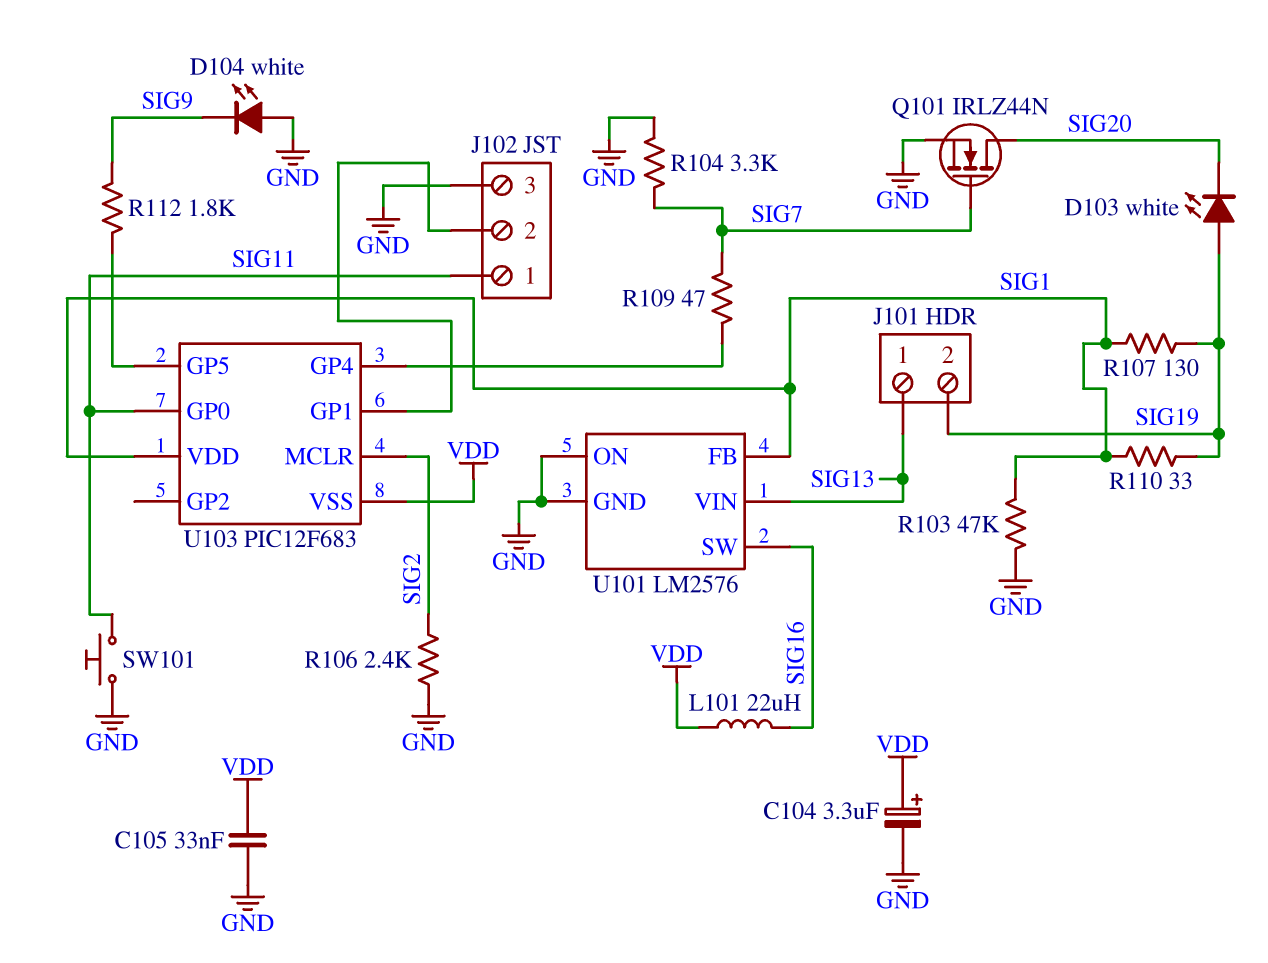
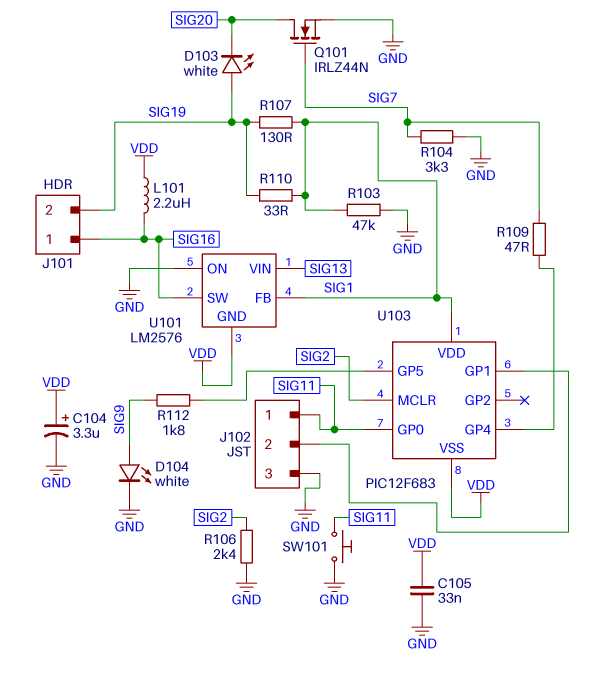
D104: LED white (A GND, K SIG9) -> LED white (A SIG9, K GND)
J101 pin 1: SIG13 -> SIG16
L101: 22uH (SIG16, VDD) -> 2.2uH (SIG16, VDD)
U101 pin GND: GND -> VDD

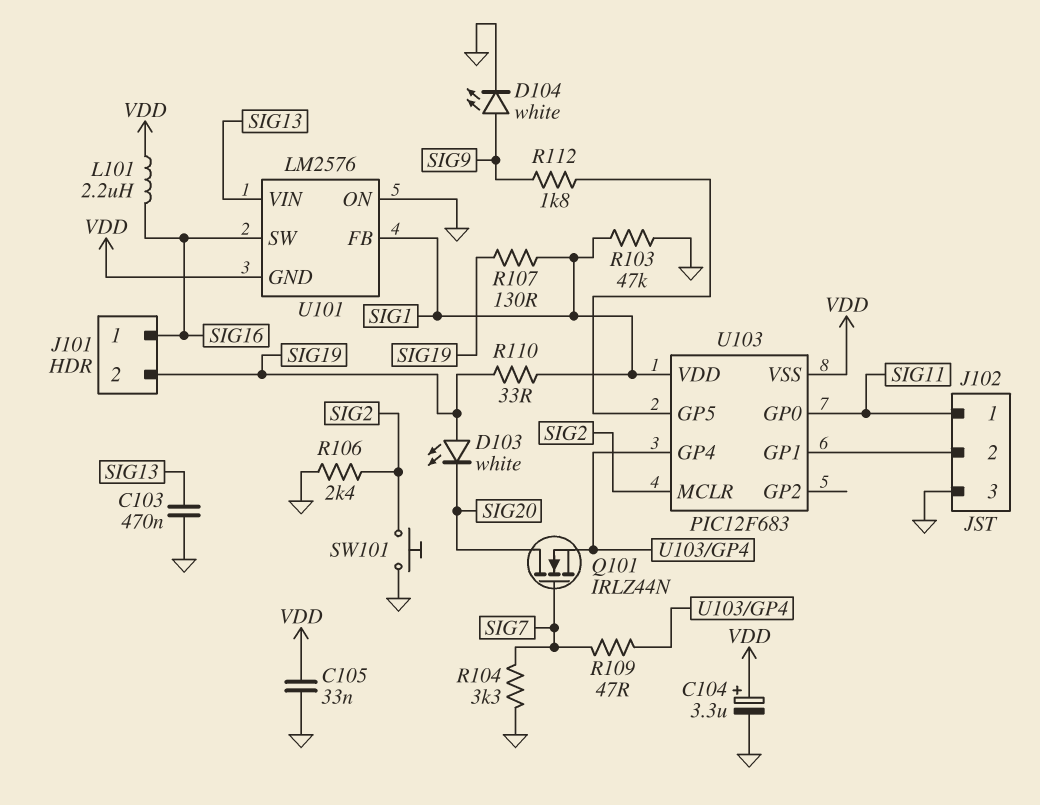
C103: none -> 470nF (GND, SIG13)
Q101: NMOS IRLZ44N (G SIG7, D SIG20, S GND) -> NMOS IRLZ44N (G SIG7, D SIG20, S U103/GP4)
SW101: button (GND, SIG11) -> button (GND, SIG2)

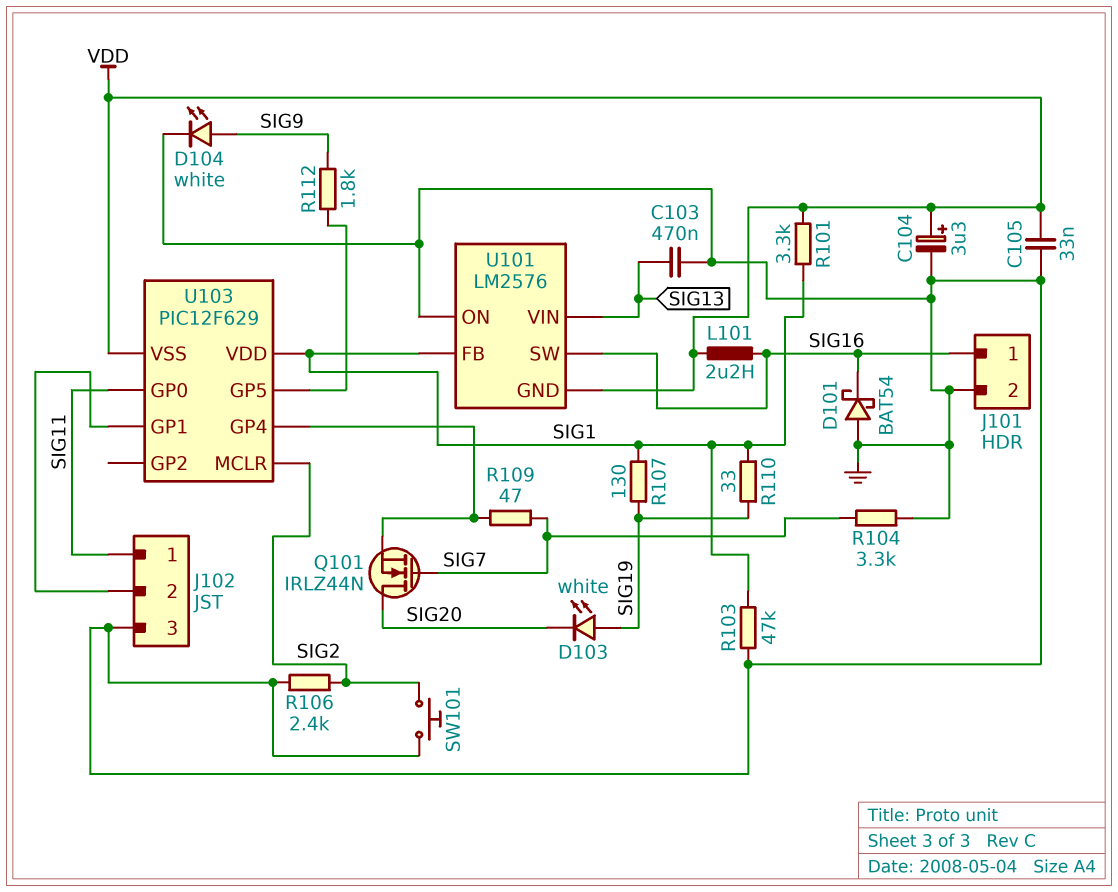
D101: none -> schottky BAT54 (A GND, K SIG16)
J101 pin 2: SIG19 -> GND
R101: none -> 3.3k (SIG1, VDD)
U103: PIC12F683 -> PIC12F629

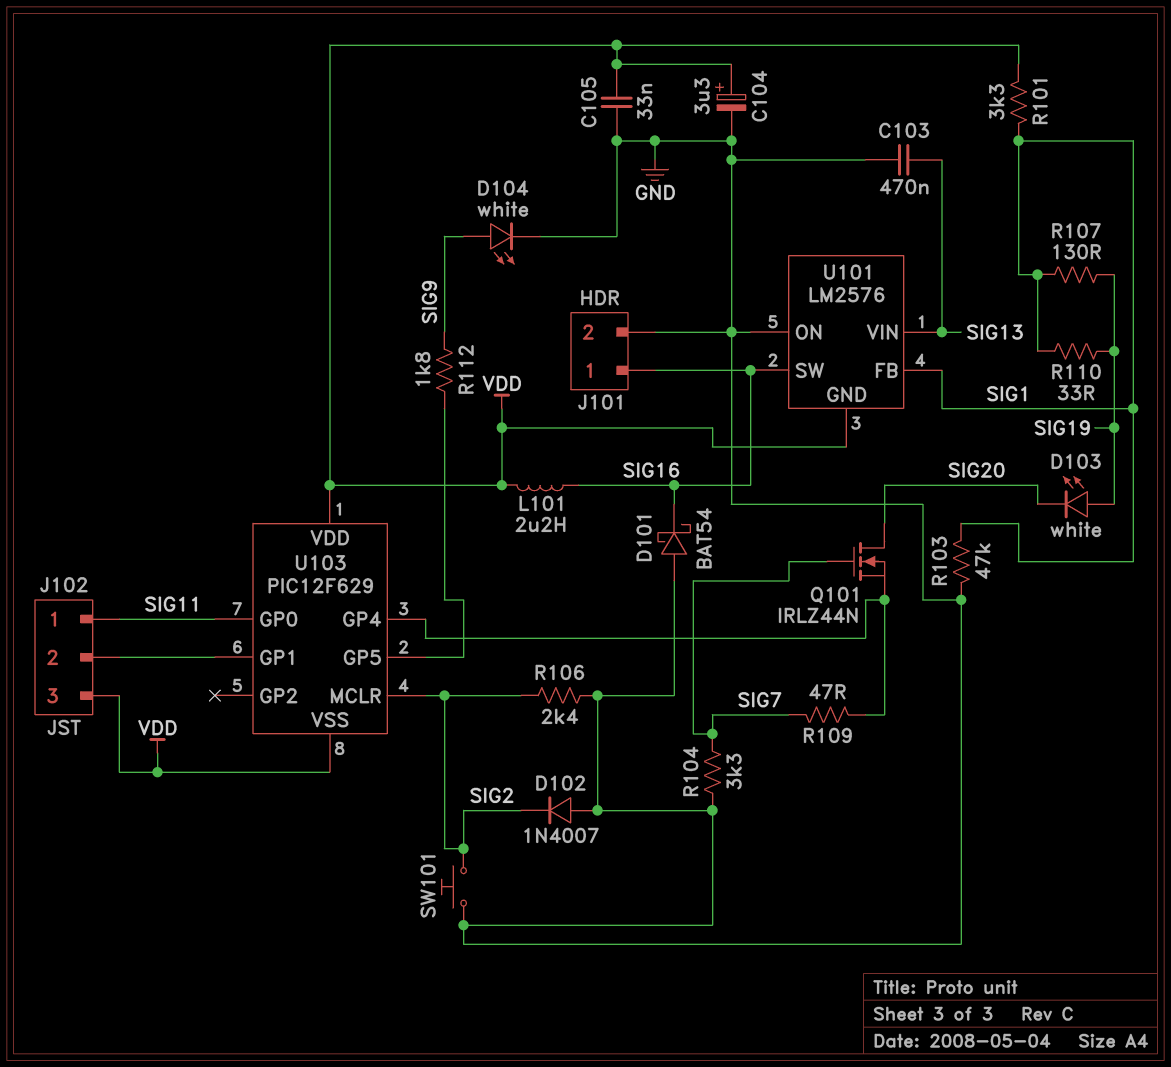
D102: none -> diode 1N4007 (A GND, K SIG2)
J102 pin 3: GND -> VDD
U103 pin VDD: SIG1 -> VDD

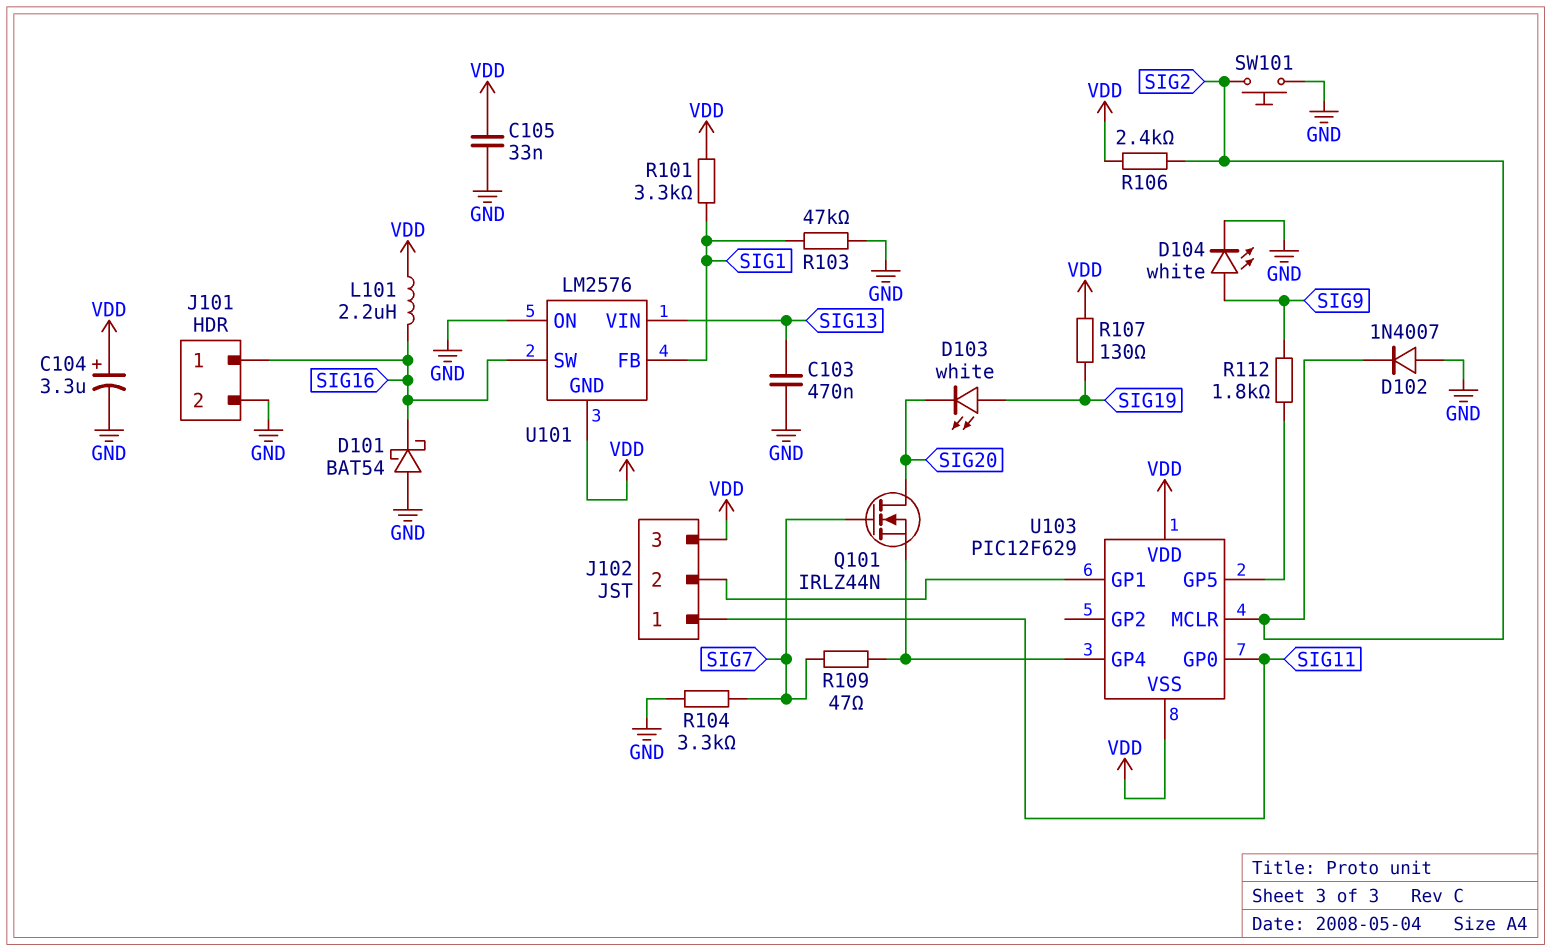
R106: 2.4k (GND, SIG2) -> 2.4k (SIG2, VDD)
R107: 130 (SIG1, SIG19) -> 130 (SIG19, VDD)
R110: 33 (SIG1, SIG19) -> none

